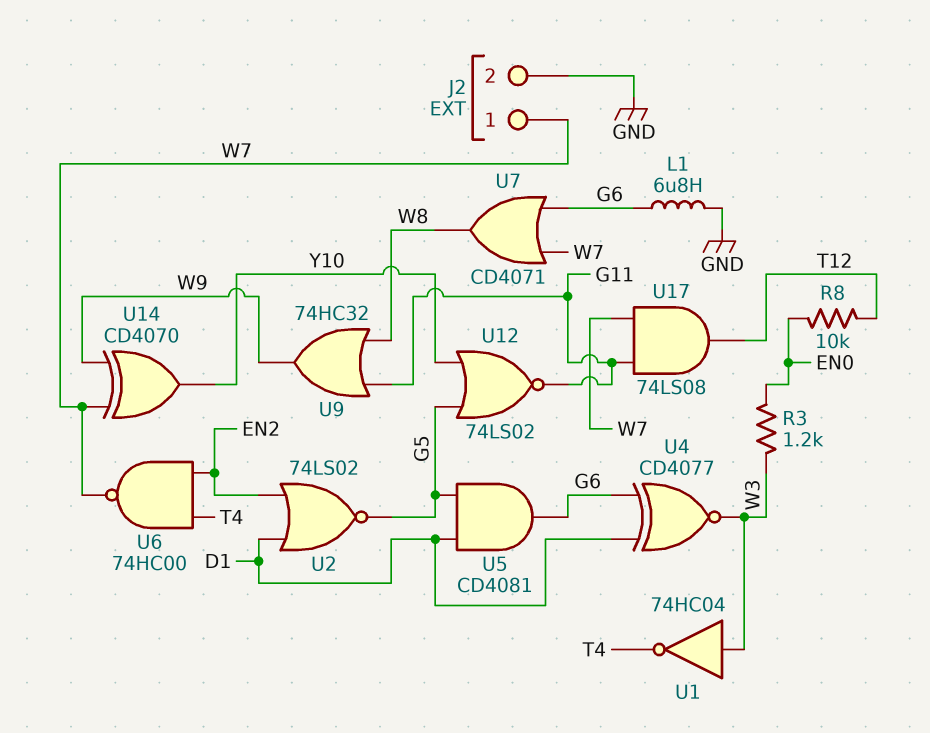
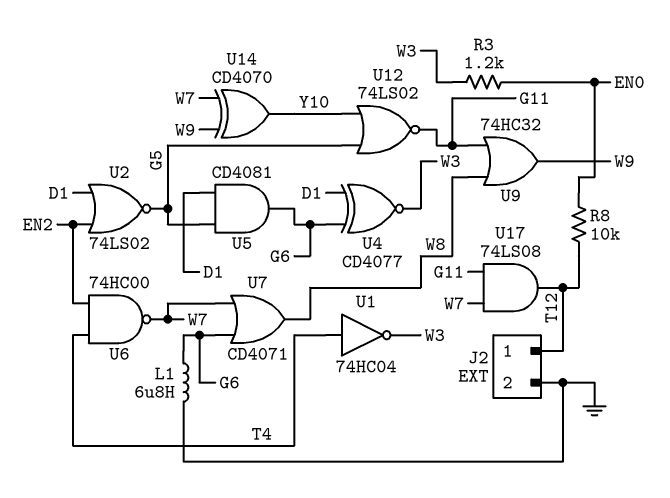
J2 pin 1: W7 -> T12
U1: NOT 74HC04 (in W3, out T4) -> NOT 74HC04 (in T4, out W3)

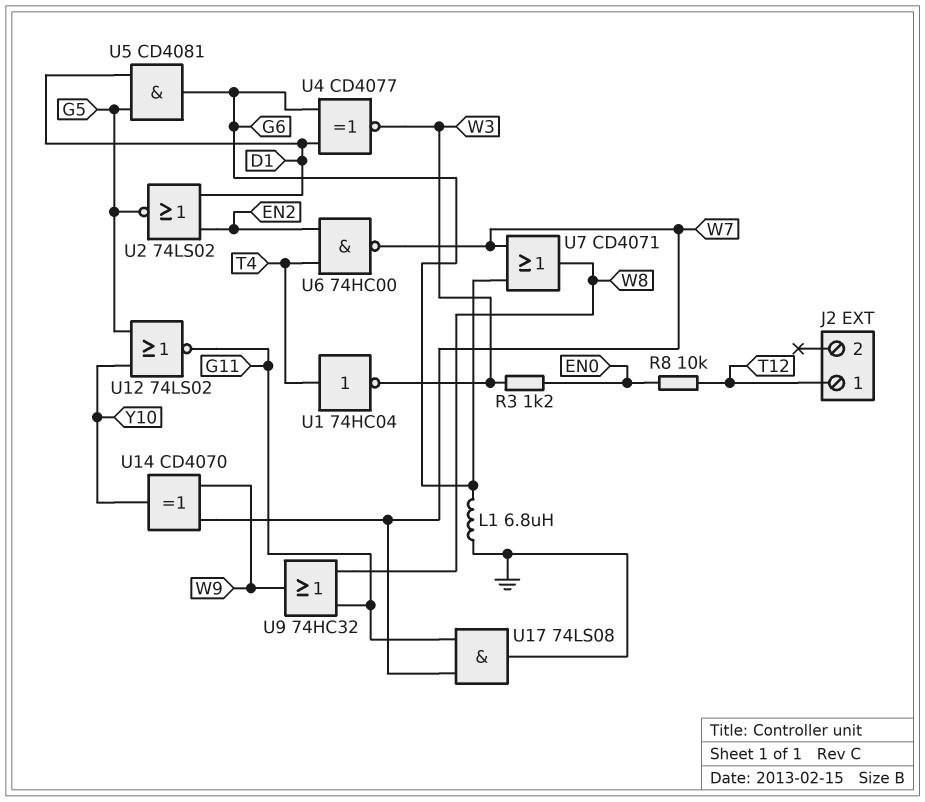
J2 pin 2: GND -> none
U17: AND 74LS08 (in G11, in W7, out T12) -> AND 74LS08 (in G11, in W7, out GND)

